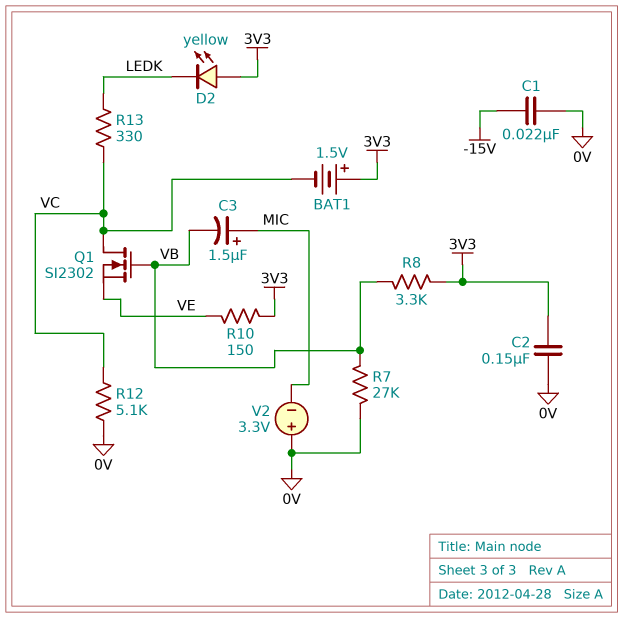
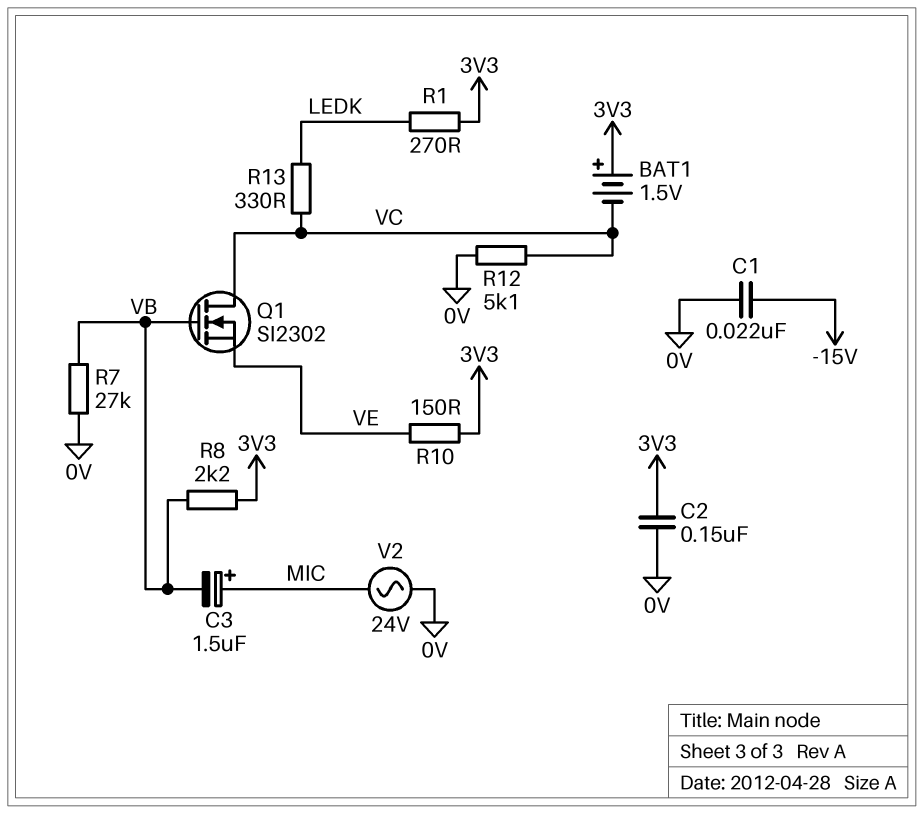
D2: LED yellow (A 3V3, K LEDK) -> none
R1: none -> 270 (3V3, LEDK)
R8: 3.3k (3V3, VB) -> 2.2k (3V3, VB)
V2: 3.3V (plus 0V, minus MIC) -> AC 24V (0V, MIC)

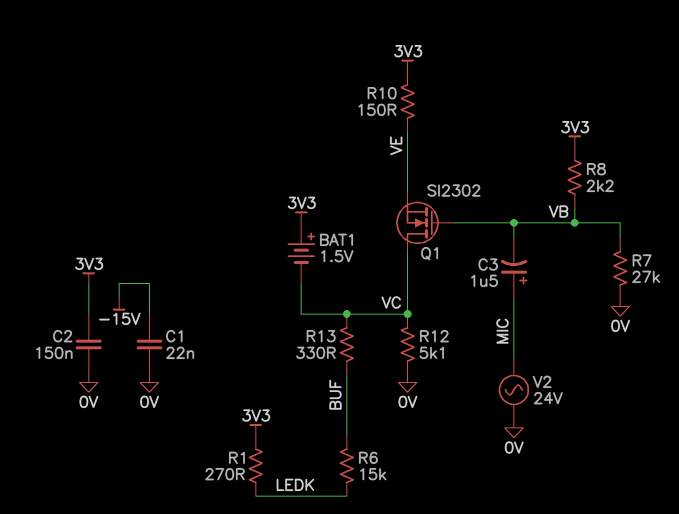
R6: none -> 15k (BUF, LEDK)
R13: 330 (LEDK, VC) -> 330 (BUF, VC)

